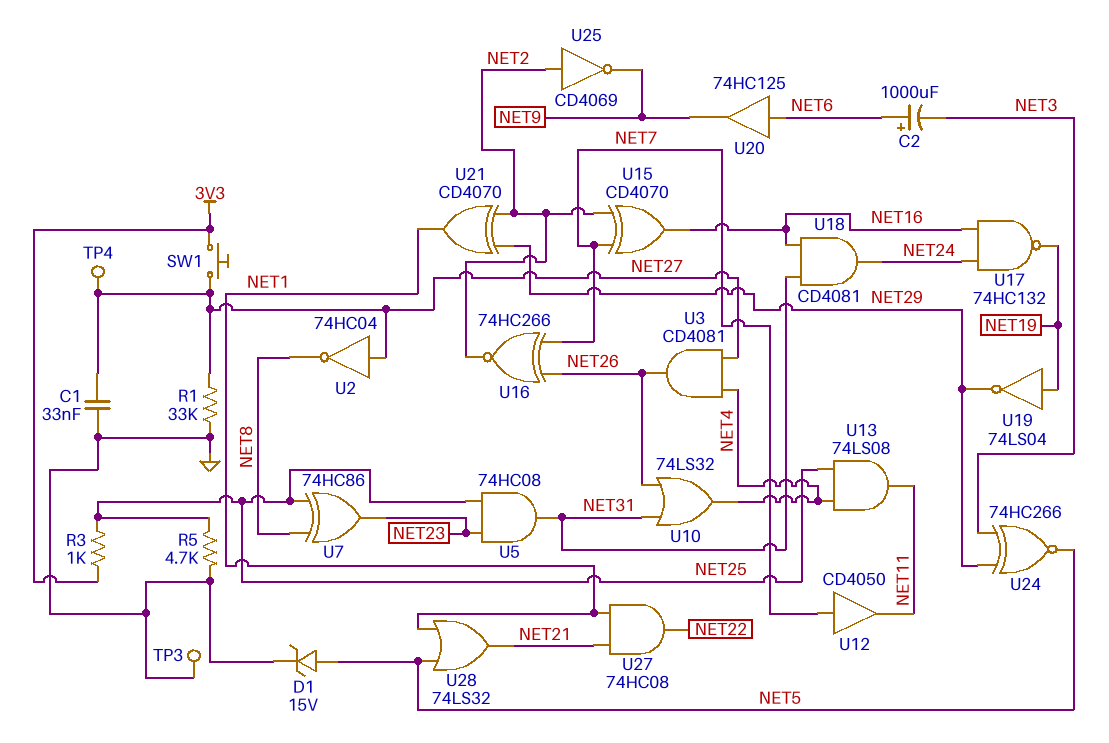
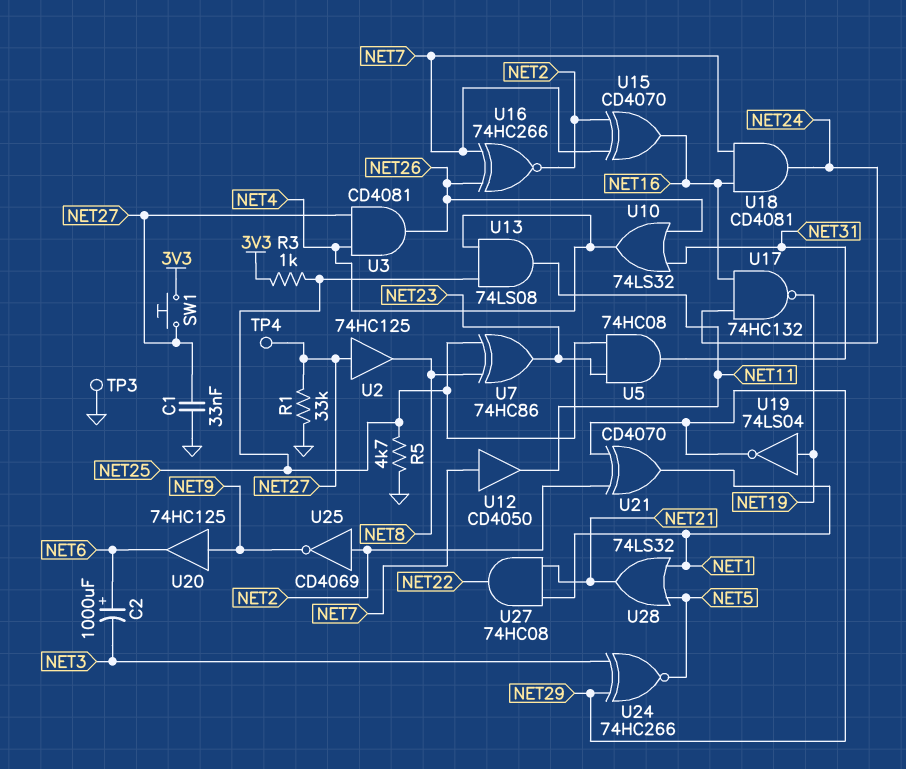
D1: zener 15V (A NET5, K GND) -> none
U2: NOT 74HC04 (in NET27, out NET8) -> buffer 74HC125 (in NET27, out NET8)
U18: AND CD4081 (in NET16, in NET31, out NET24) -> AND CD4081 (in NET7, in NET16, out NET24)
U20: buffer 74HC125 (in NET6, out NET9) -> buffer 74HC125 (in NET9, out NET6)

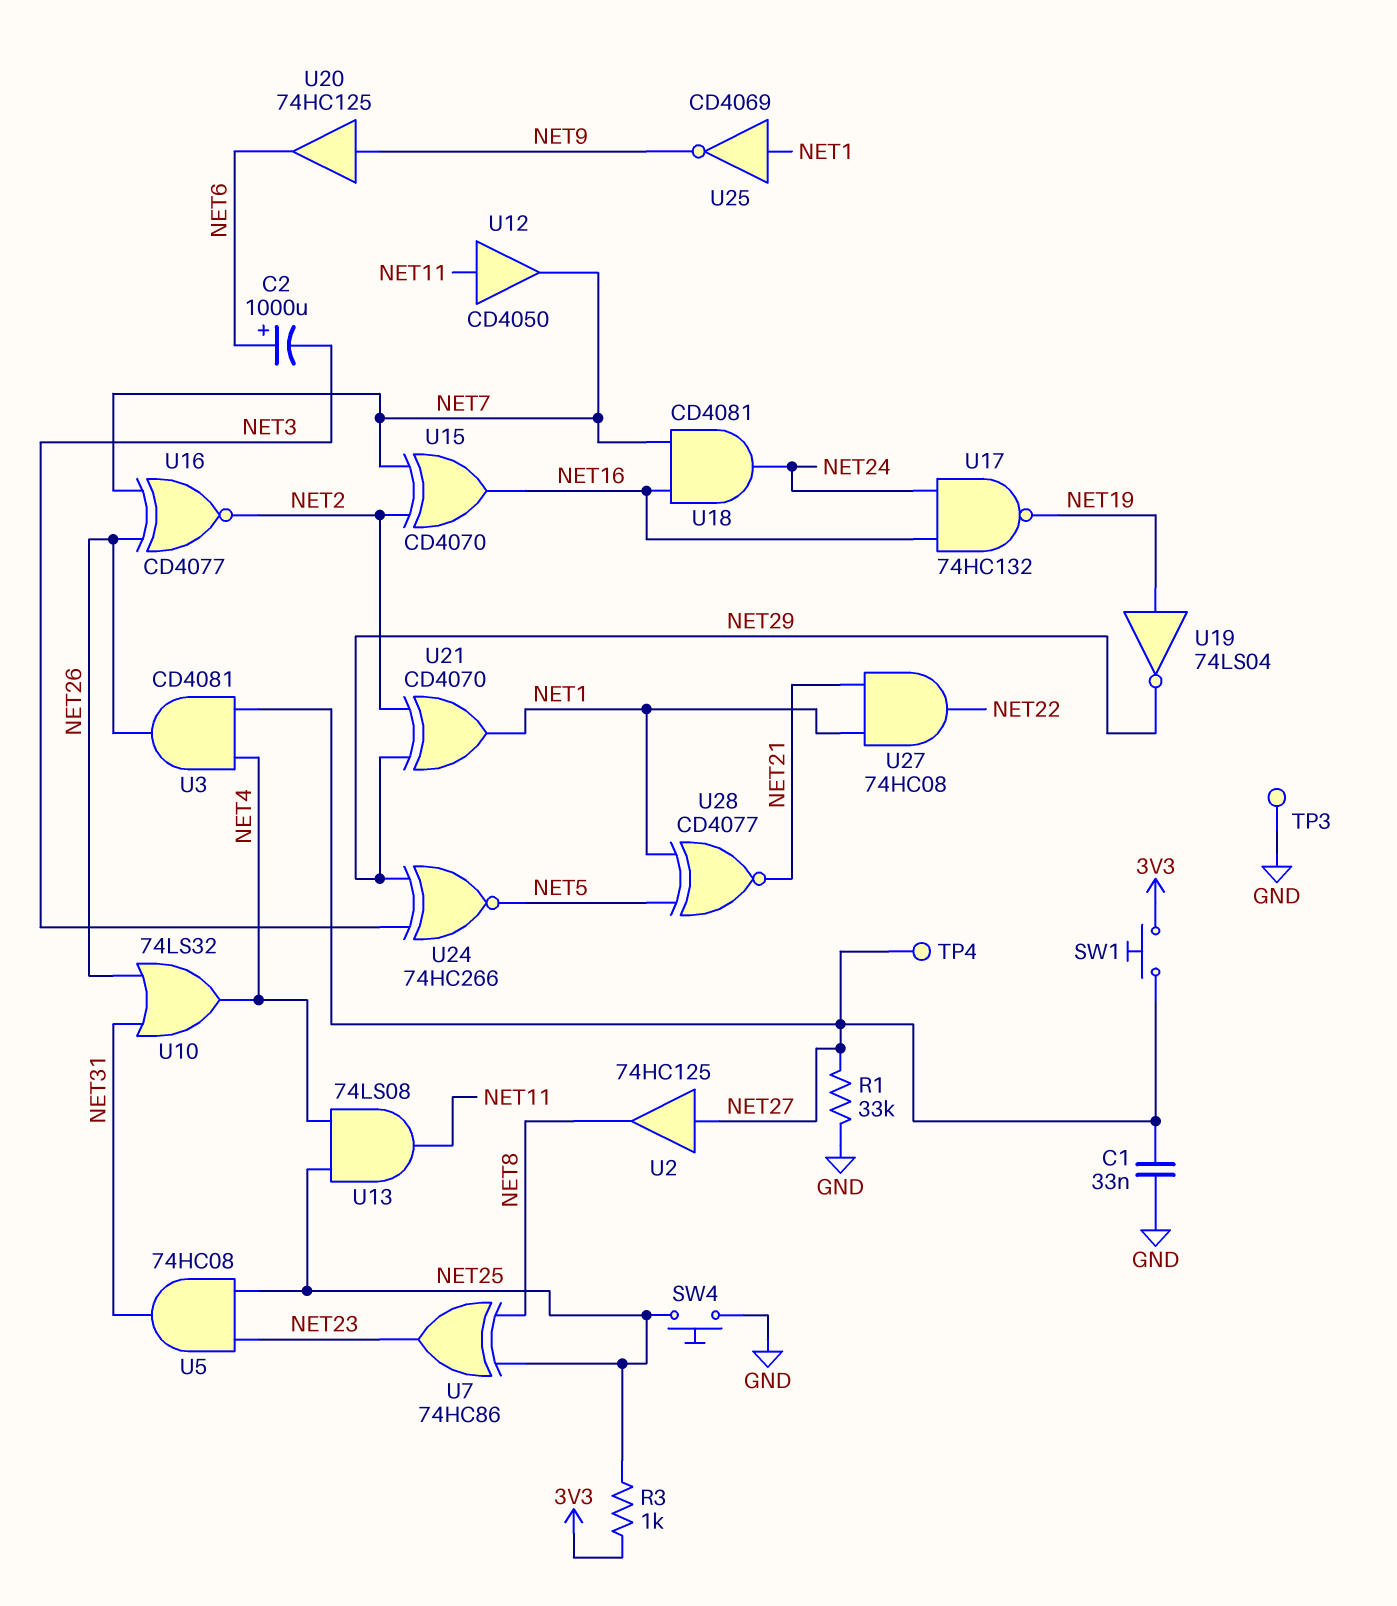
R5: 4.7k (GND, NET25) -> none
SW4: none -> button (GND, NET25)
U12: buffer CD4050 (in NET7, out NET11) -> buffer CD4050 (in NET11, out NET7)
U16: XNOR 74HC266 (in NET7, in NET26, out NET2) -> XNOR CD4077 (in NET7, in NET26, out NET2)
U25: NOT CD4069 (in NET2, out NET9) -> NOT CD4069 (in NET1, out NET9)
U28: OR 74LS32 (in NET1, in NET5, out NET21) -> XNOR CD4077 (in NET1, in NET5, out NET21)

